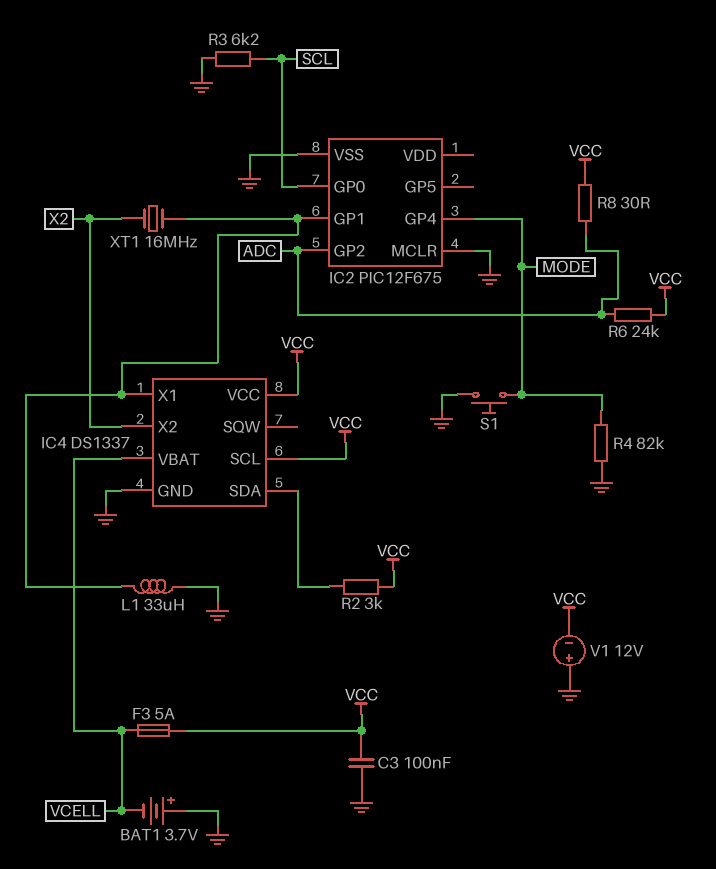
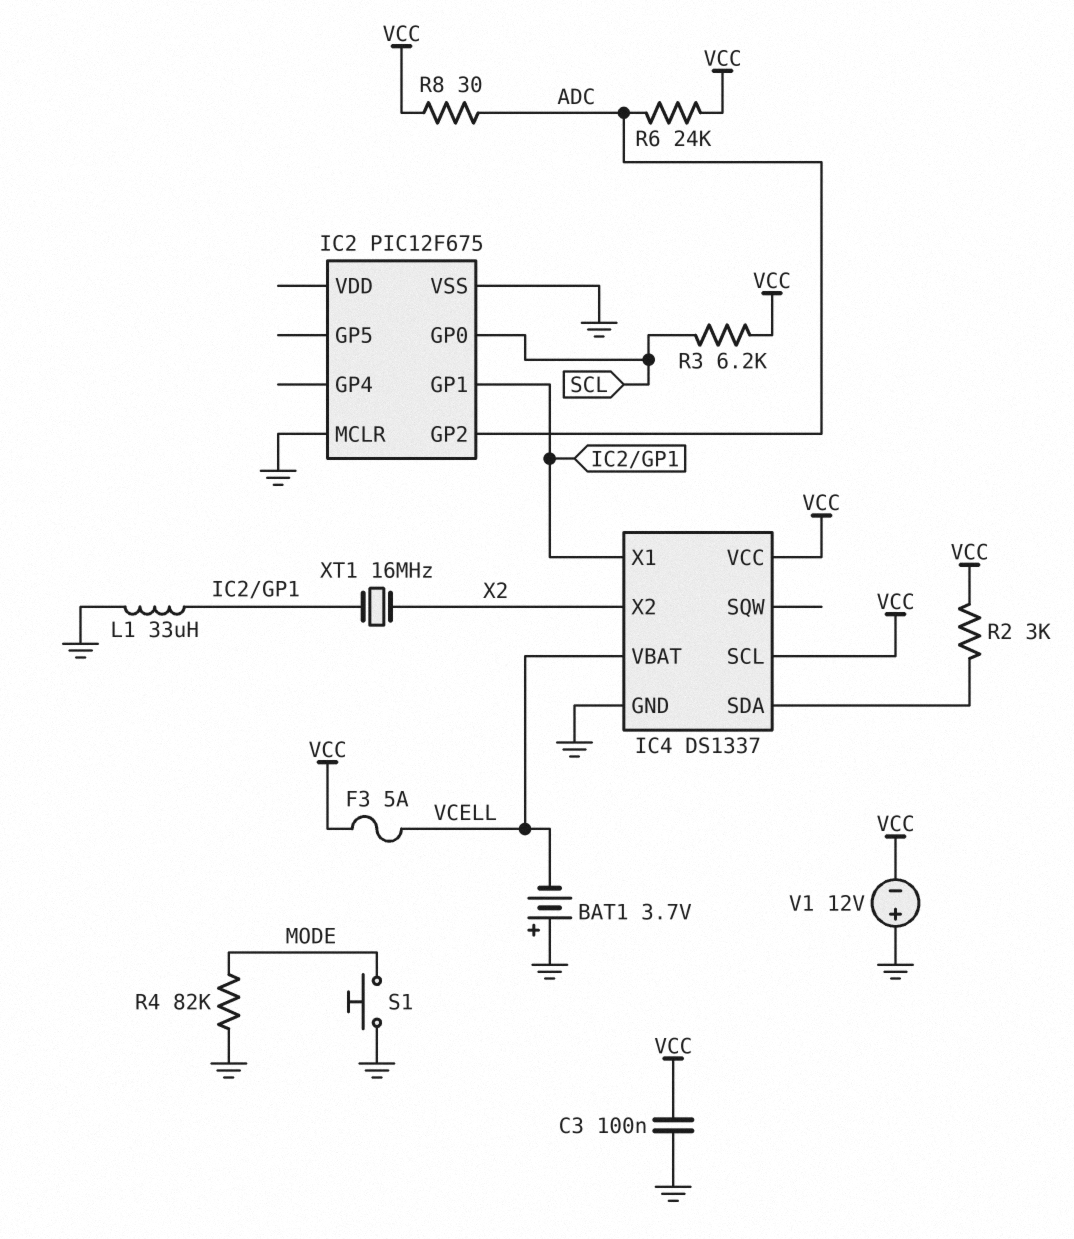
IC2 pin GP4: MODE -> none
R3: 6.2k (GND, SCL) -> 6.2k (SCL, VCC)

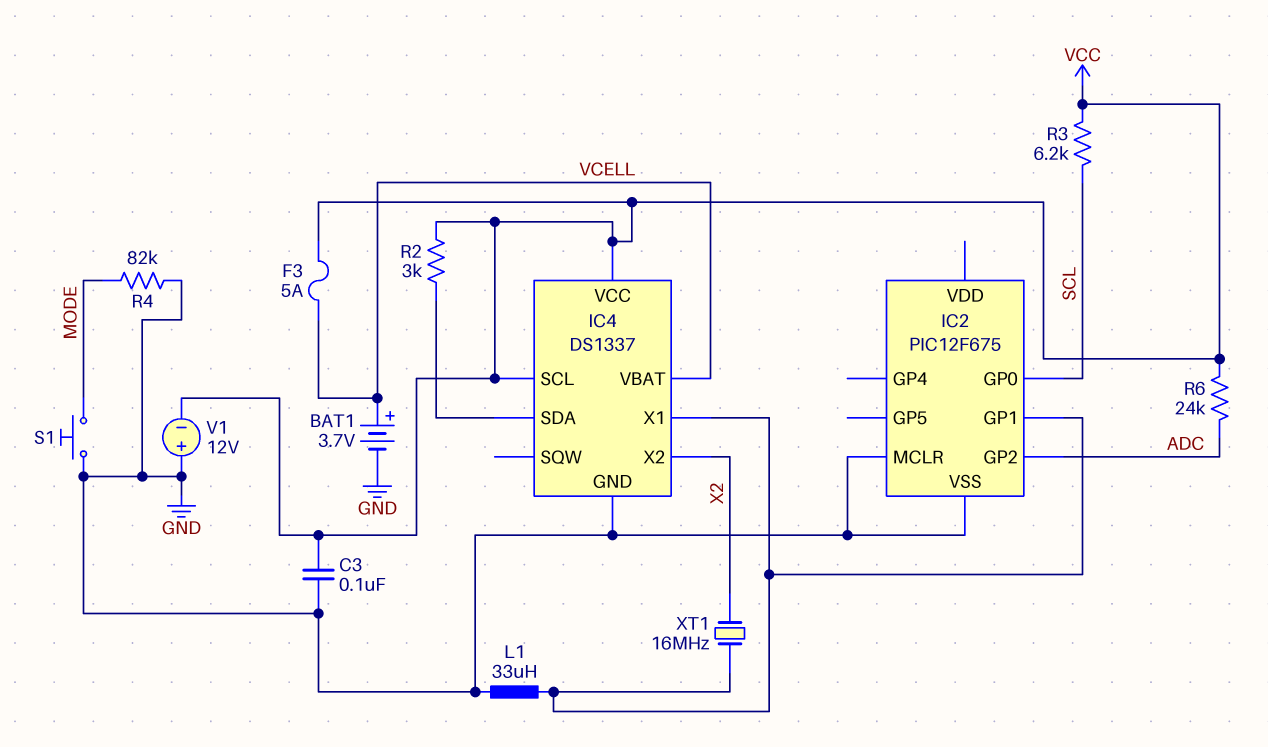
BAT1: 3.7V (plus GND, minus VCELL) -> 3.7V (plus VCELL, minus GND)
R8: 30 (ADC, VCC) -> none

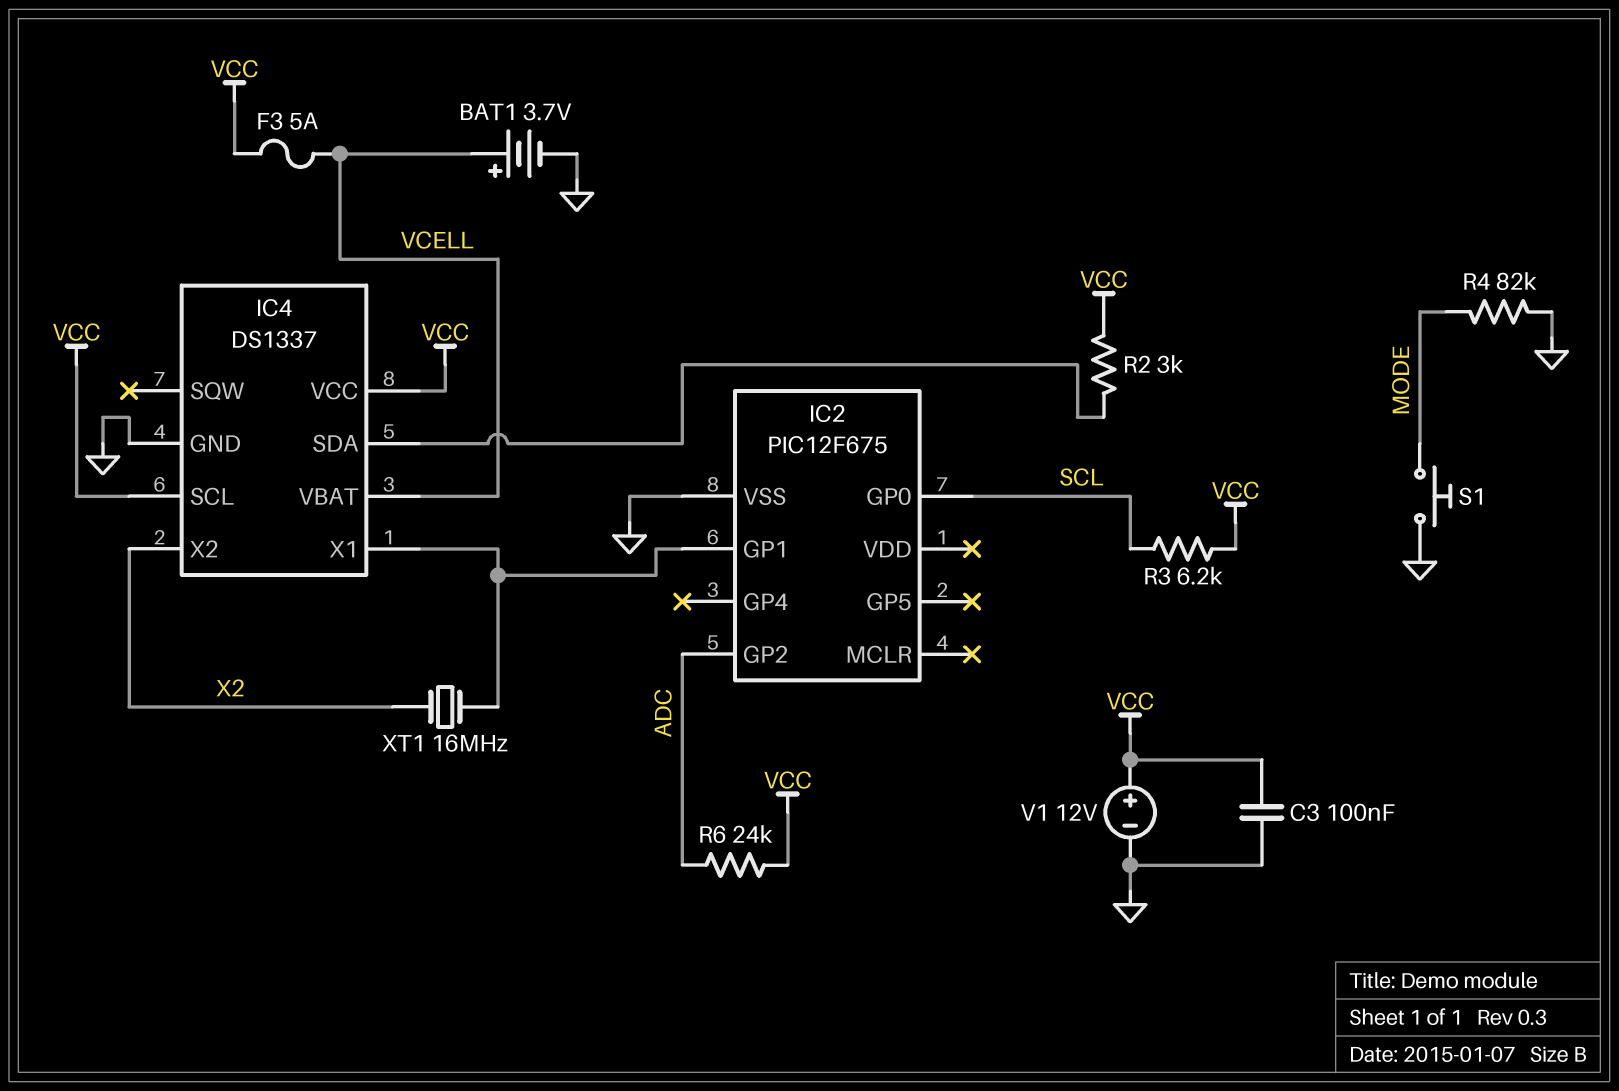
IC2 pin MCLR: GND -> none
L1: 33uH (GND, IC2/GP1) -> none
V1: 12V (plus GND, minus VCC) -> 12V (plus VCC, minus GND)

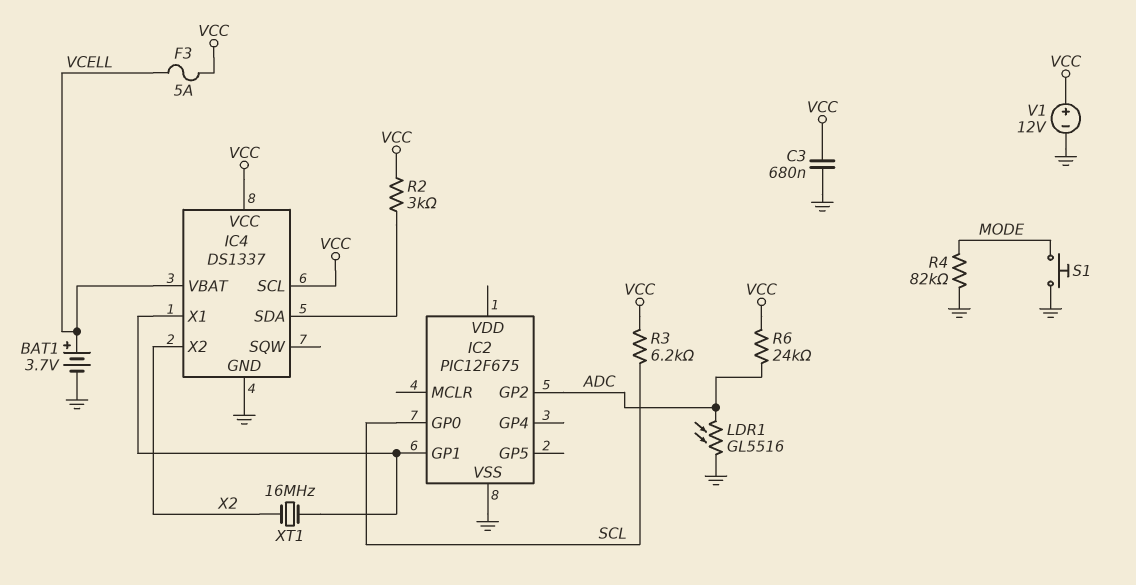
C3: 100nF (GND, VCC) -> 680nF (GND, VCC)
LDR1: none -> GL5516 (ADC, GND)

